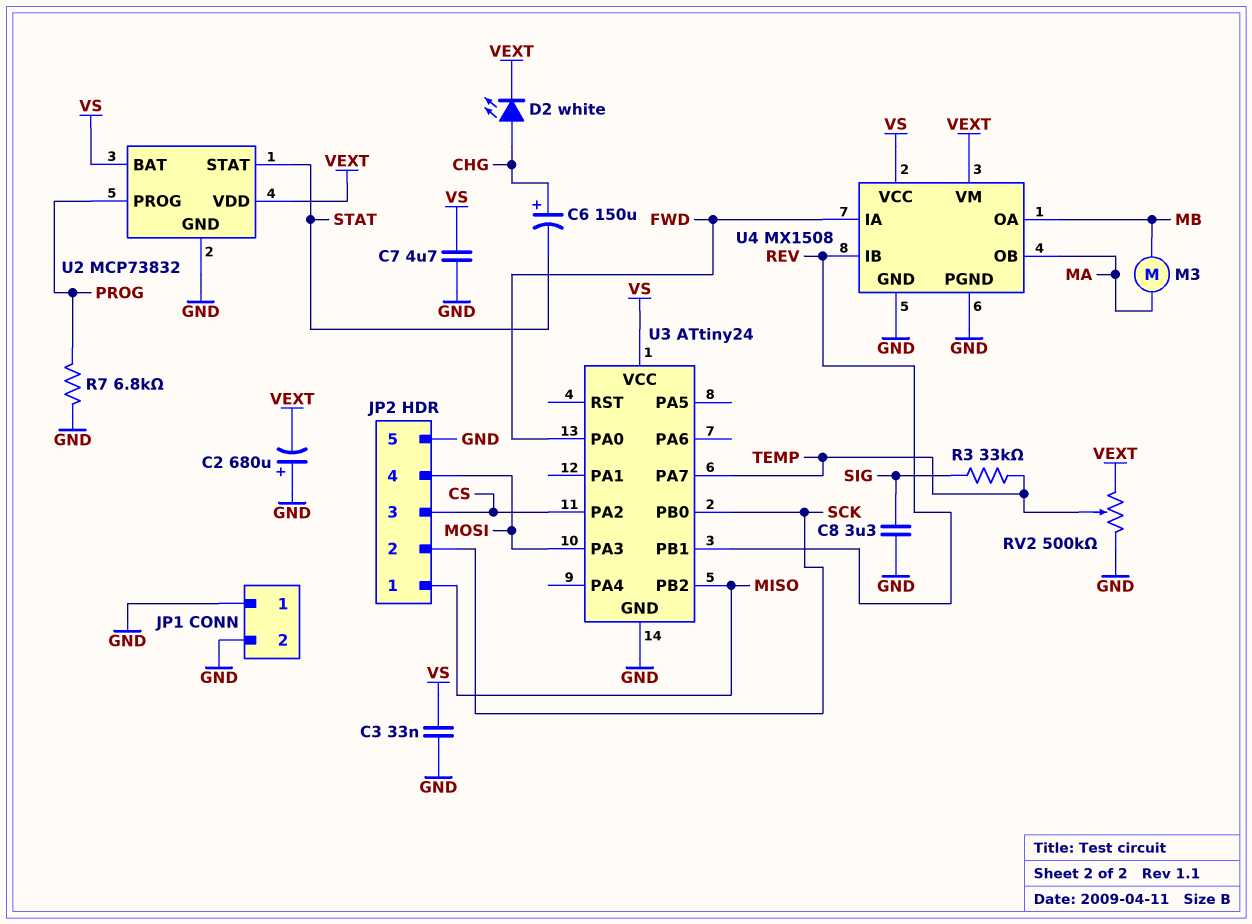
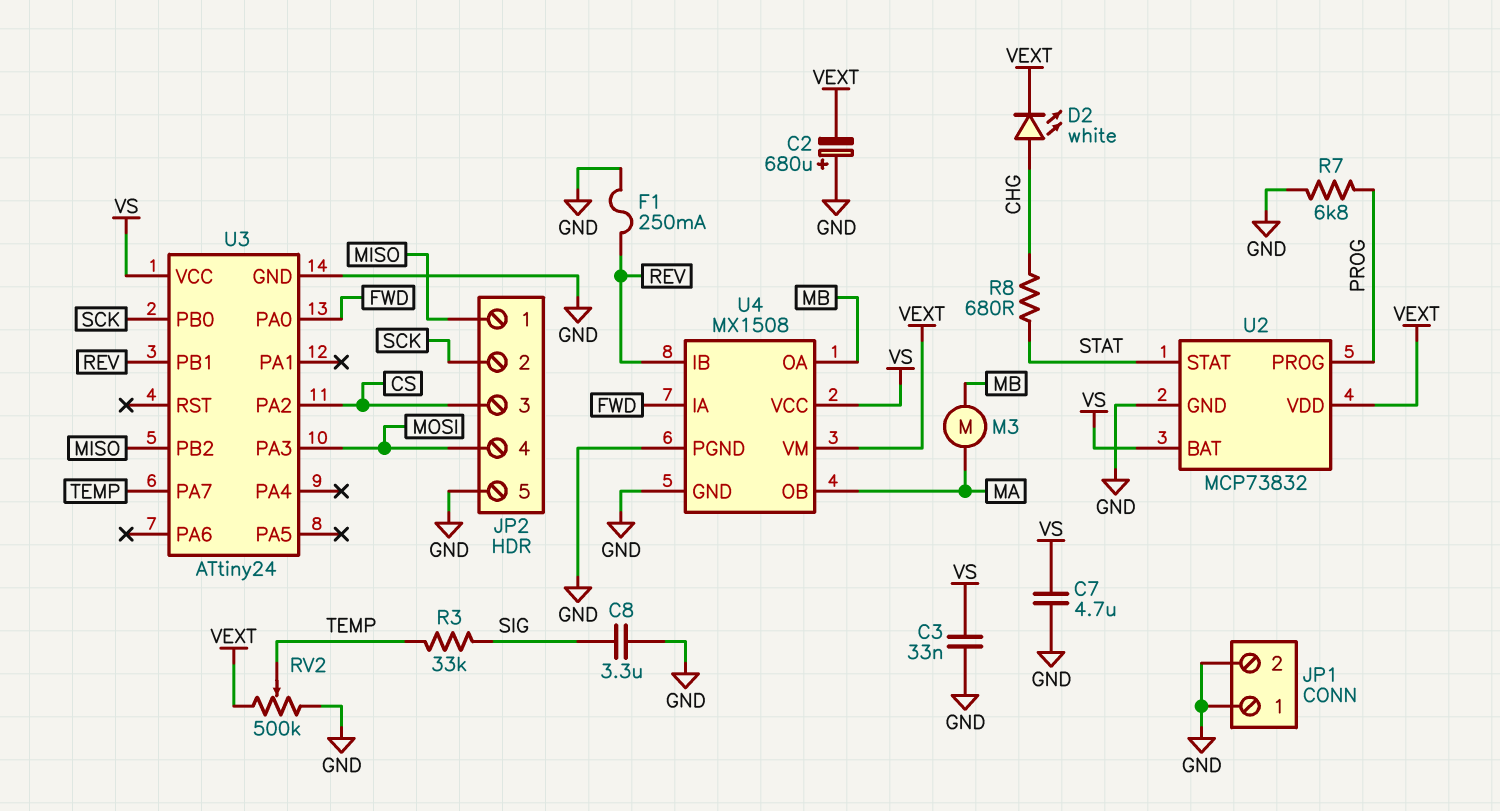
C6: 150uF (plus CHG, minus STAT) -> none
F1: none -> 250mA (GND, REV)
R8: none -> 680 (CHG, STAT)

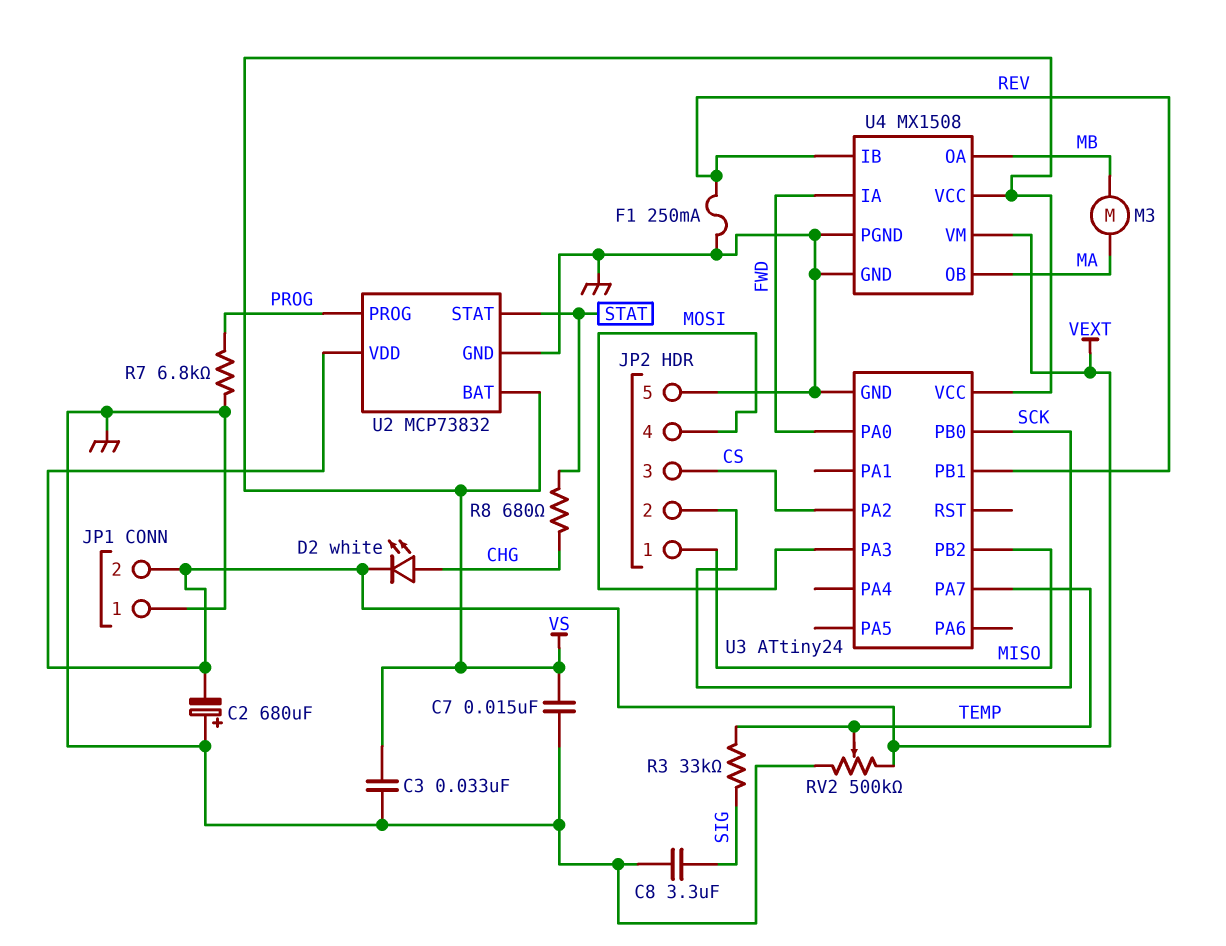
C7: 4.7uF (GND, VS) -> 15nF (GND, VS)
JP1 pin 2: GND -> VEXT

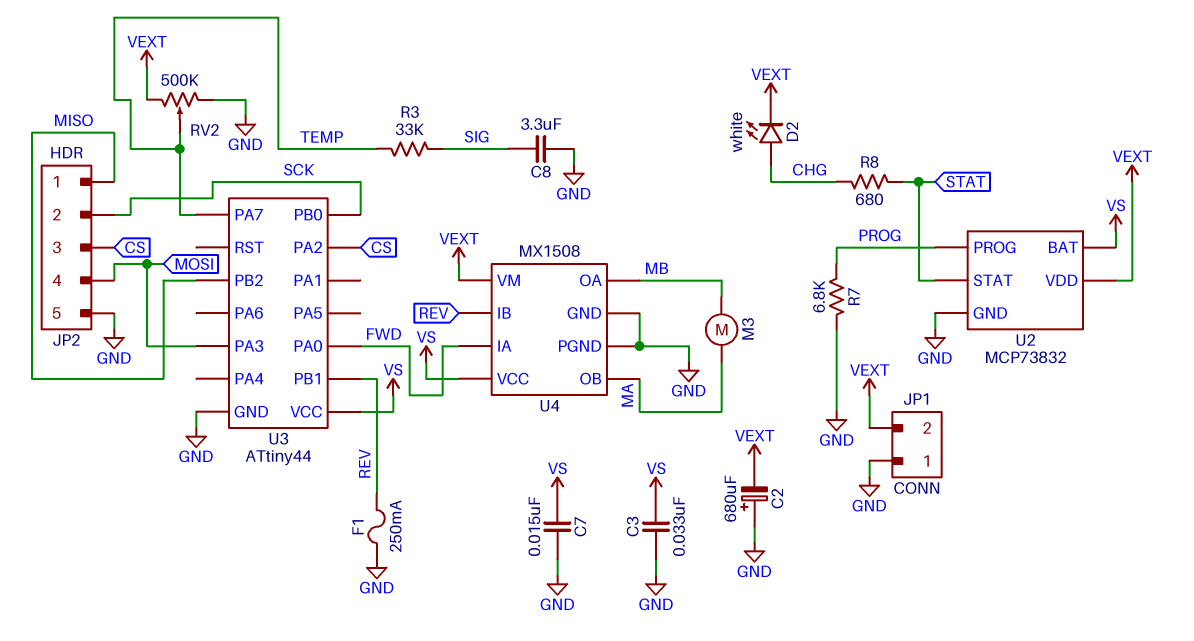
U3: ATtiny24 -> ATtiny44

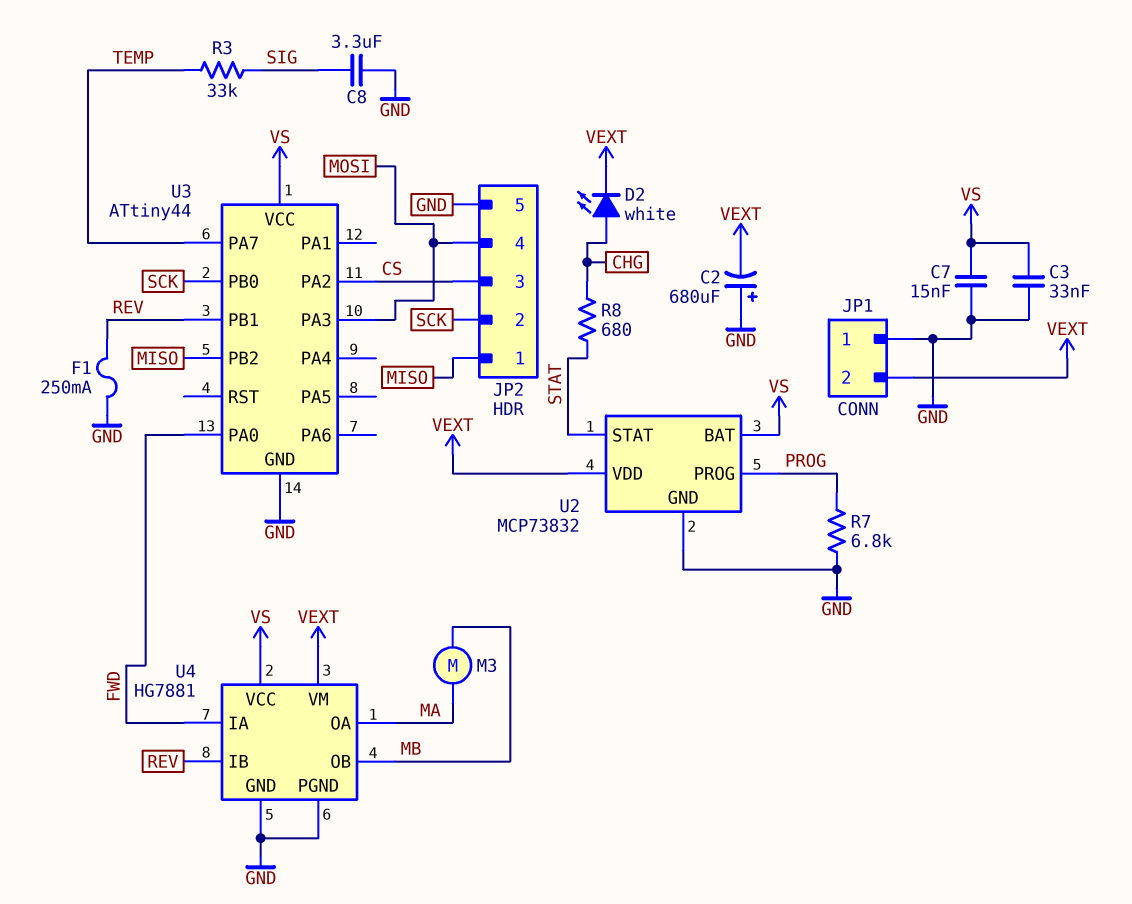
RV2: 500k (GND, VEXT, wiper TEMP) -> none
U4: MX1508 -> HG7881
U4 pin OA: MB -> MA
U4 pin OB: MA -> MB

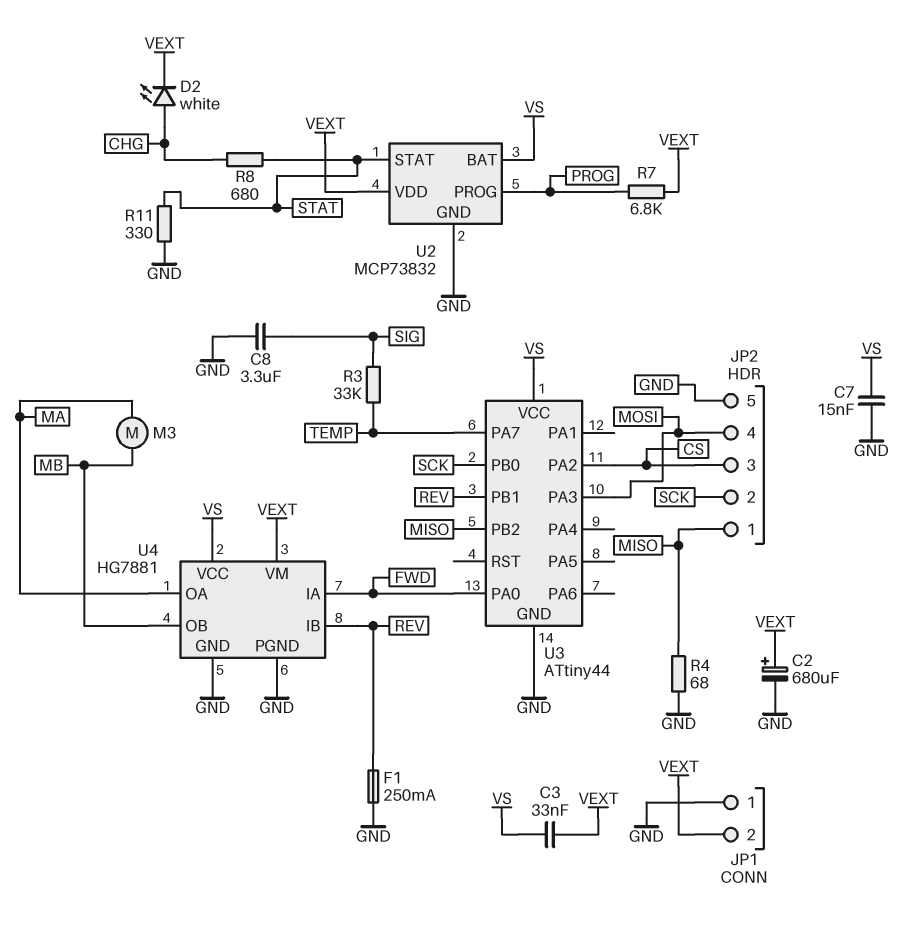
C2: 680uF (plus GND, minus VEXT) -> 680uF (plus VEXT, minus GND)
C3: 33nF (GND, VS) -> 33nF (VEXT, VS)
R4: none -> 68 (GND, MISO)
R7: 6.8k (GND, PROG) -> 6.8k (PROG, VEXT)
R11: none -> 330 (GND, STAT)

